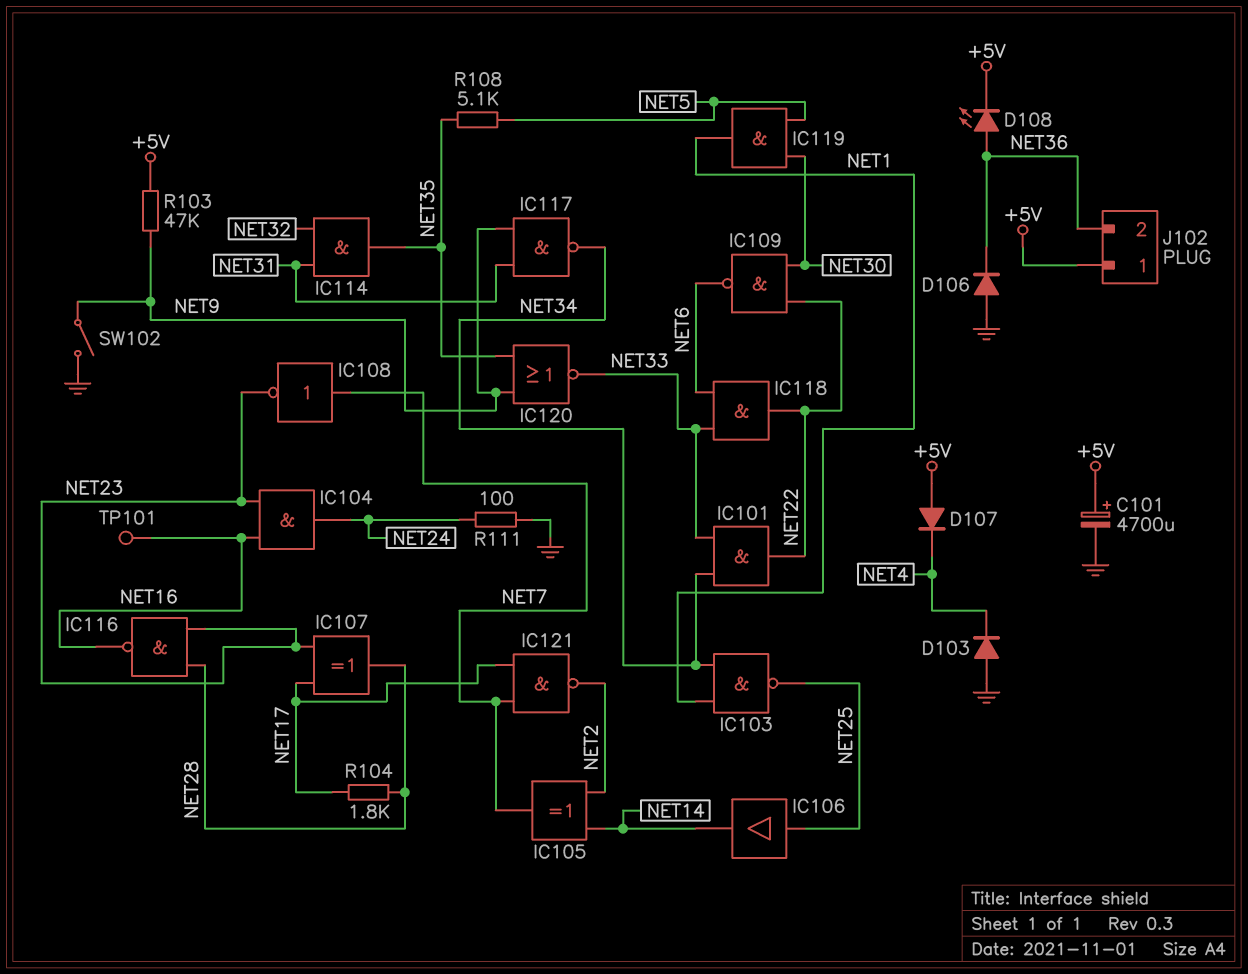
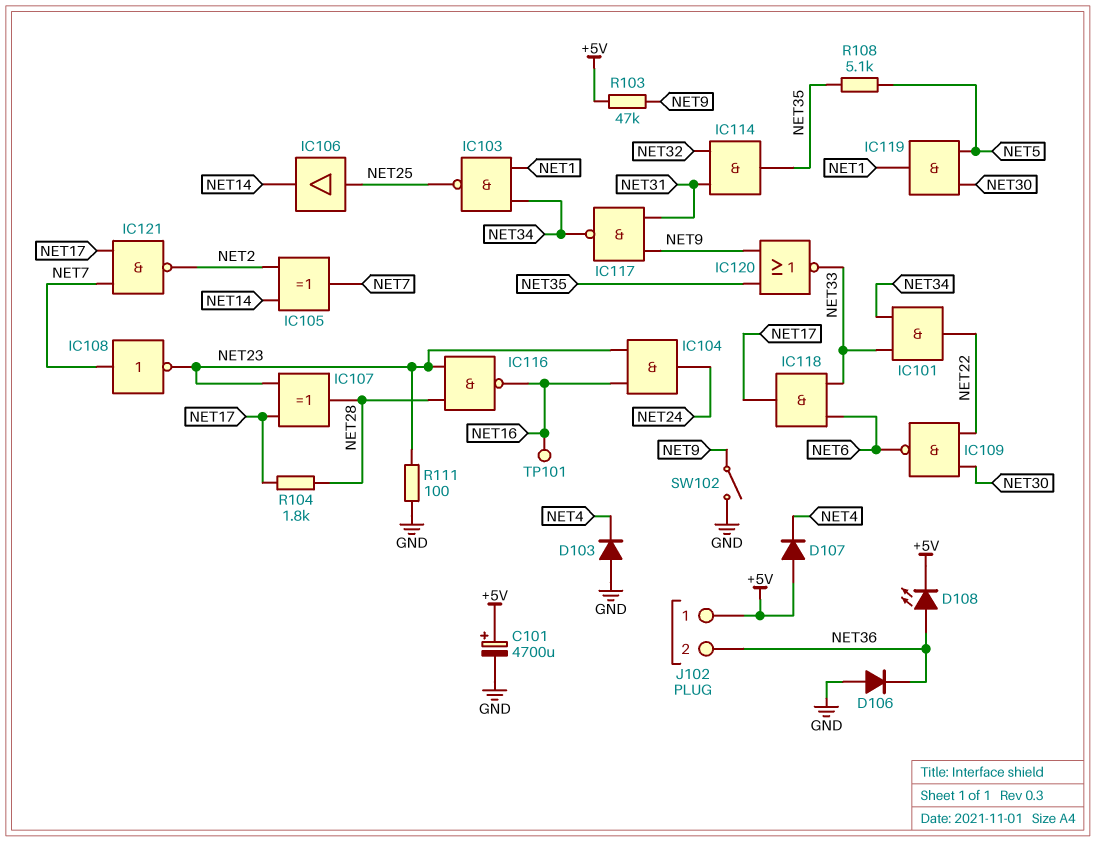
IC118: AND (in NET6, in NET33, out NET22) -> AND (in NET6, in NET33, out NET17)
R111: 100 (GND, NET24) -> 100 (GND, NET23)

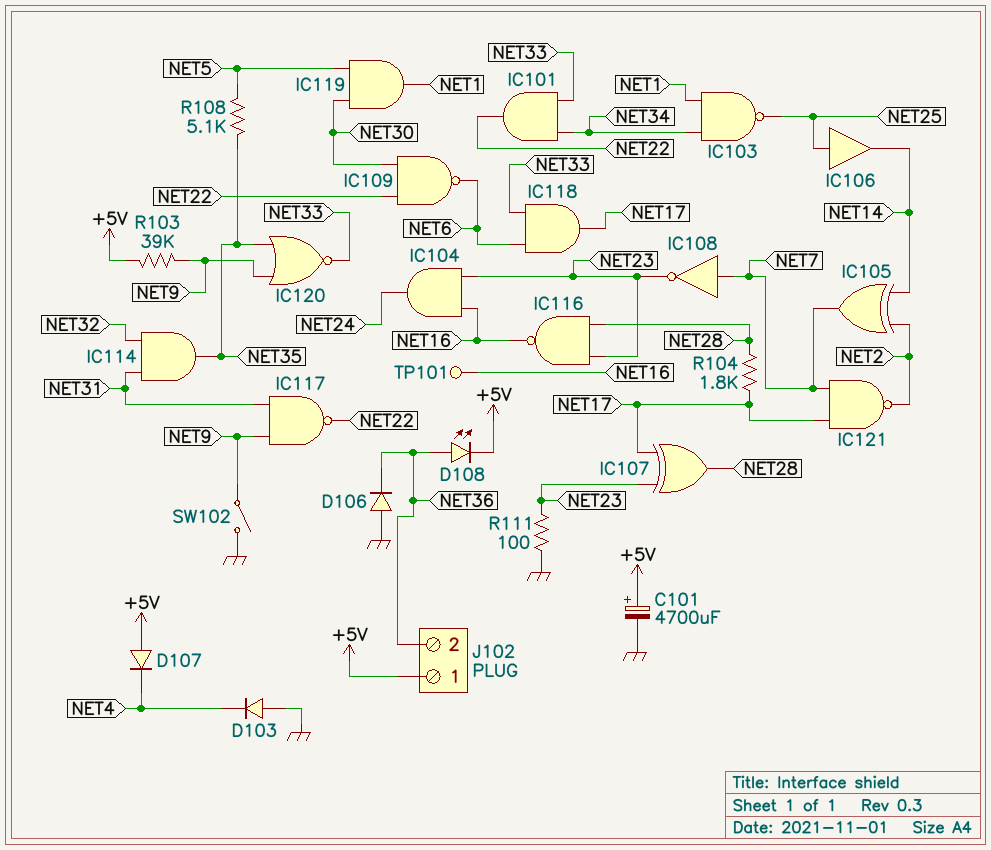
IC117: NAND (in NET9, in NET31, out NET34) -> NAND (in NET9, in NET31, out NET22)
R103: 47k (+5V, NET9) -> 39k (+5V, NET9)

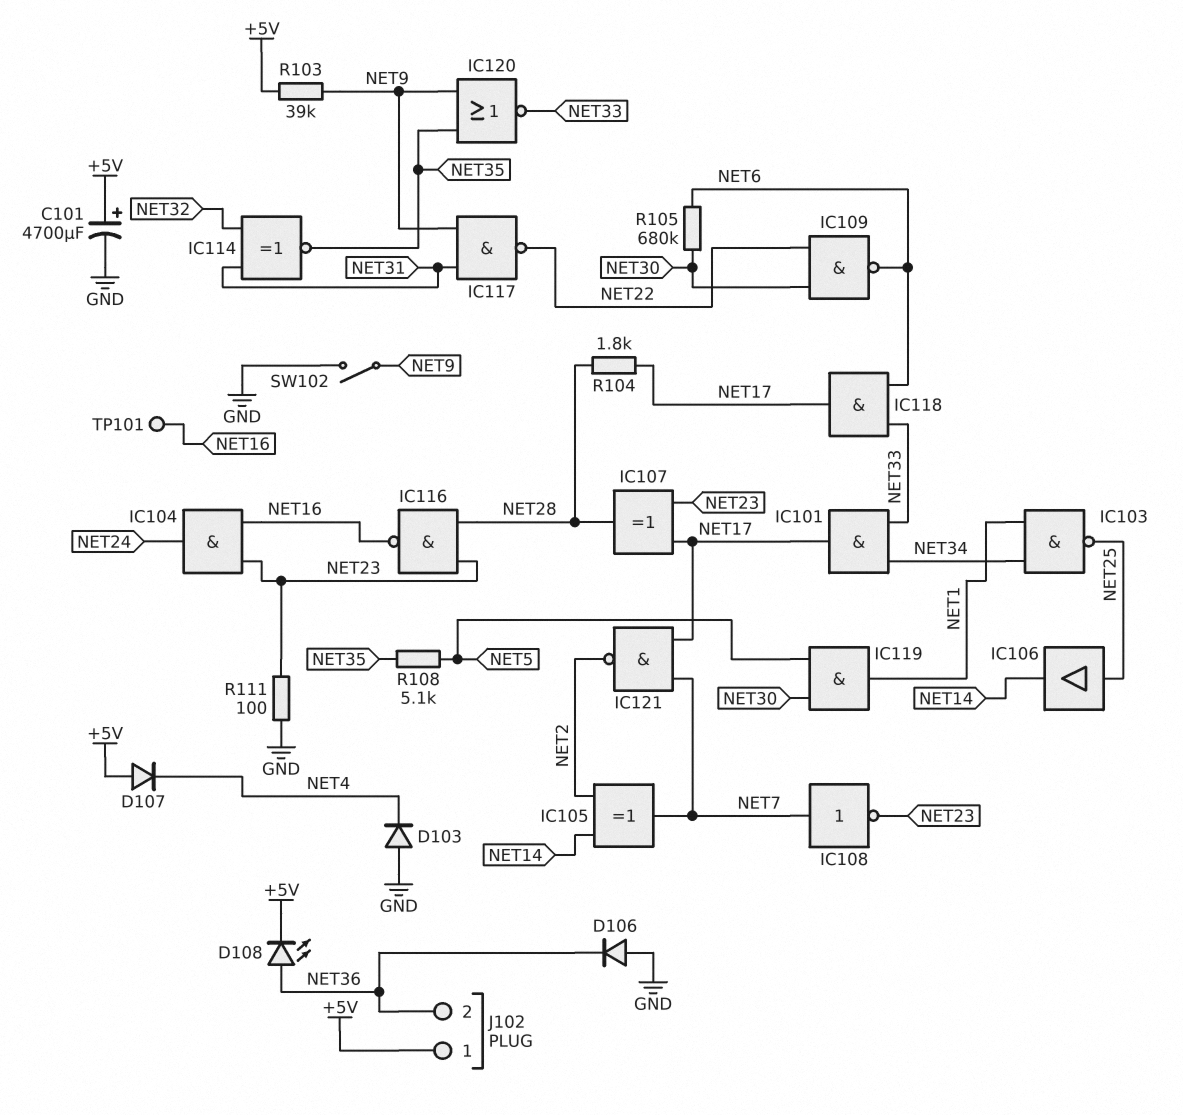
IC101: AND (in NET33, in NET34, out NET22) -> AND (in NET33, in NET34, out NET17)
IC114: AND (in NET31, in NET32, out NET35) -> XNOR (in NET31, in NET32, out NET35)
R105: none -> 680k (NET6, NET30)

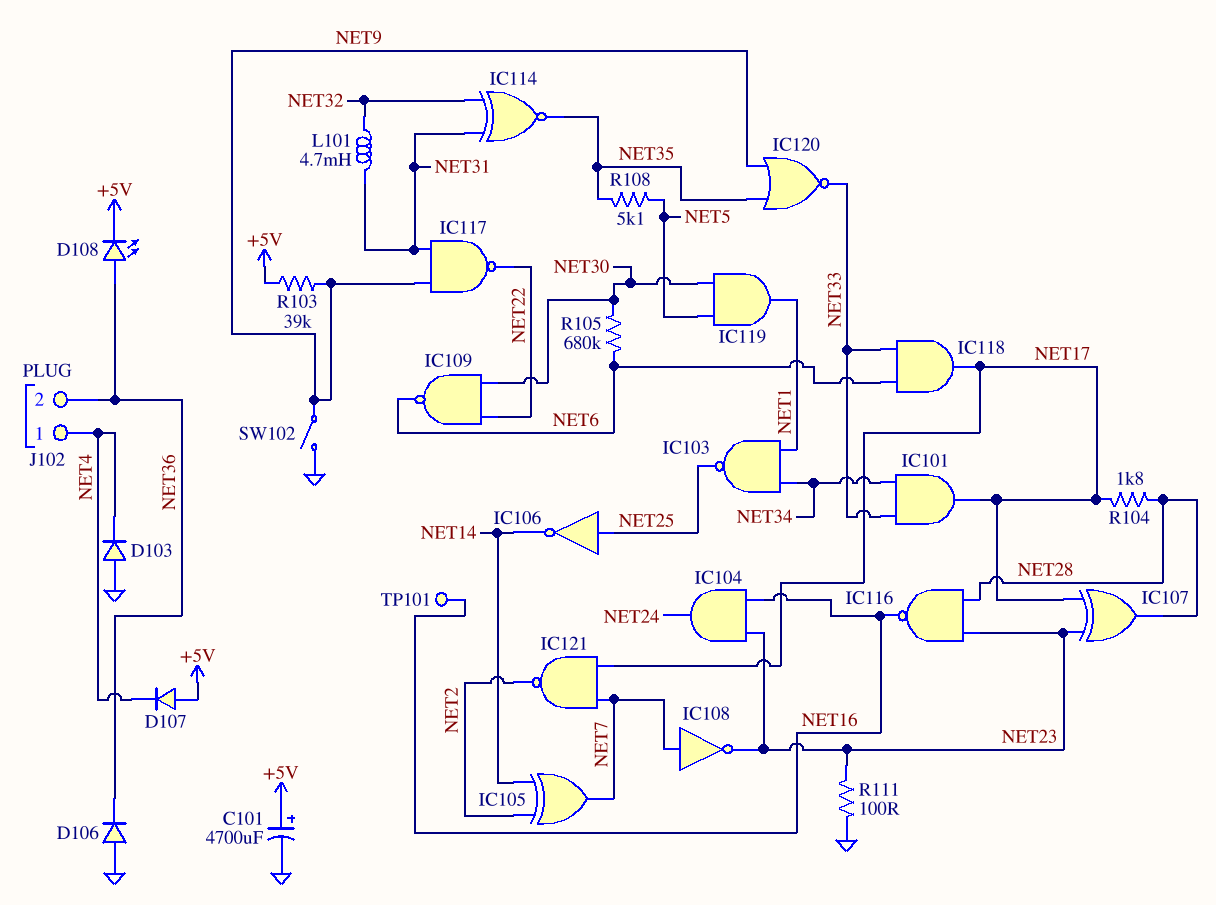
IC106: buffer (in NET25, out NET14) -> NOT (in NET25, out NET14)
J102 pin 1: +5V -> NET4
L101: none -> 4.7mH (NET31, NET32)

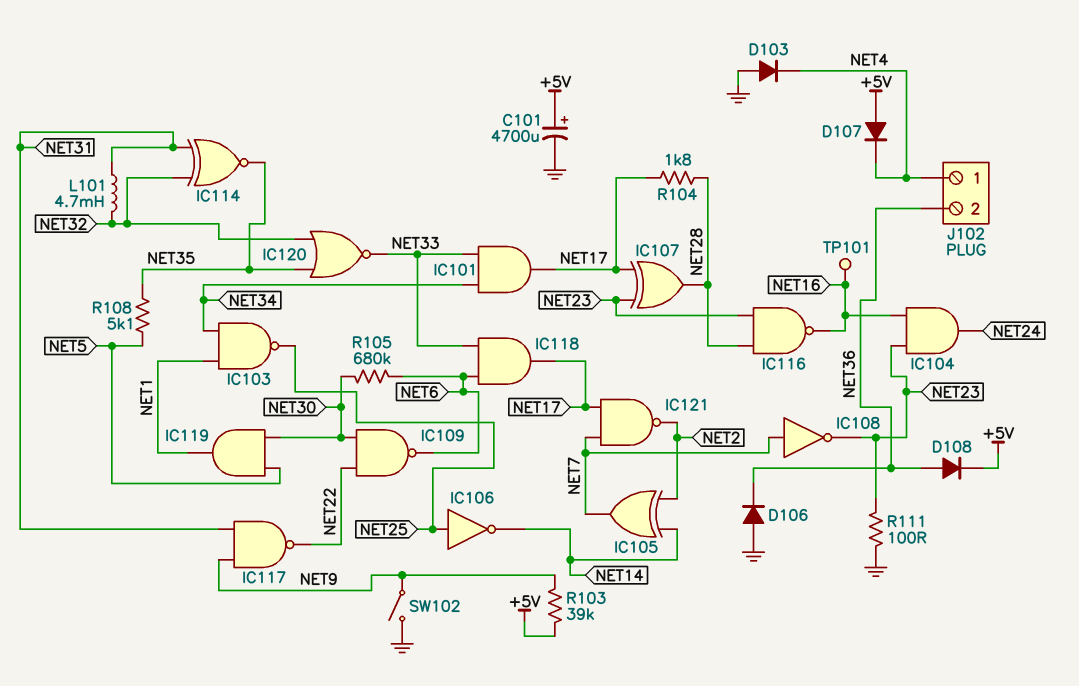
D108: LED (A NET36, K +5V) -> diode (A NET36, K +5V)
IC120: NOR (in NET9, in NET35, out NET33) -> NOR (in NET32, in NET35, out NET33)

